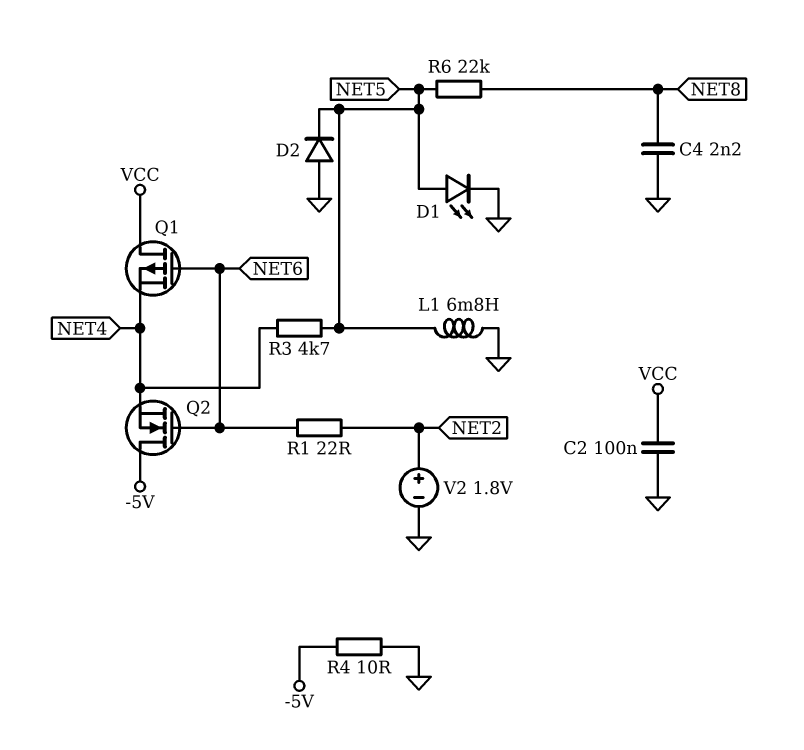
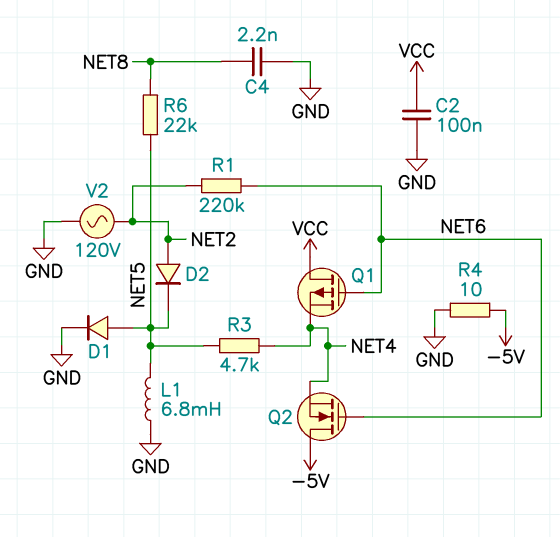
D1: LED (A NET5, K GND) -> diode (A NET5, K GND)
D2: diode (A GND, K NET5) -> diode (A NET2, K NET5)
R1: 22 (NET2, NET6) -> 220k (NET2, NET6)
V2: 1.8V (plus NET2, minus GND) -> AC 120V (GND, NET2)

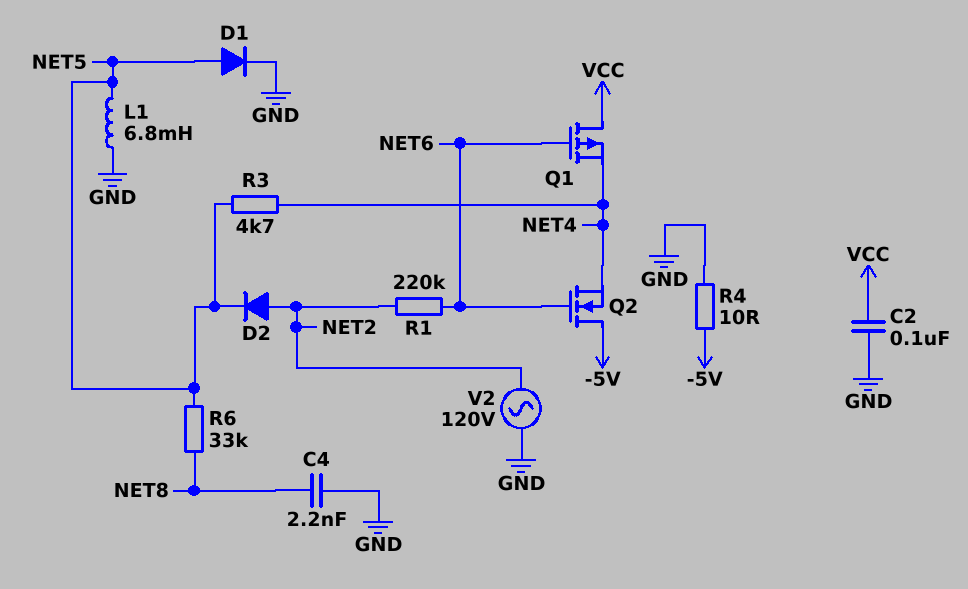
R6: 22k (NET5, NET8) -> 33k (NET5, NET8)

